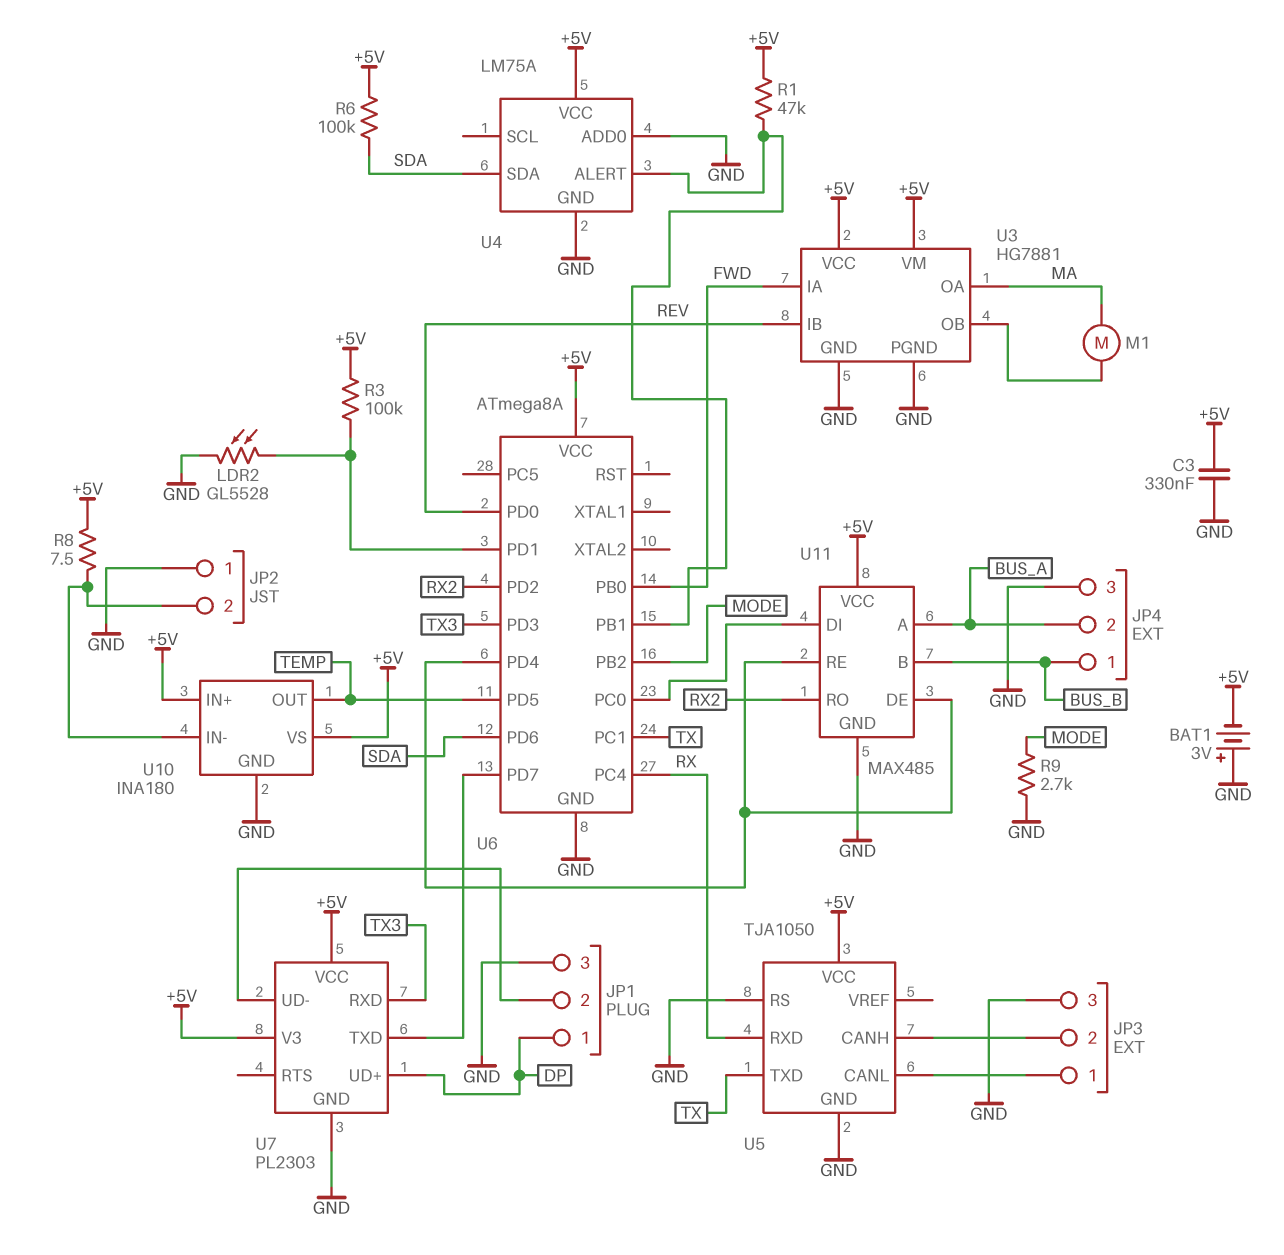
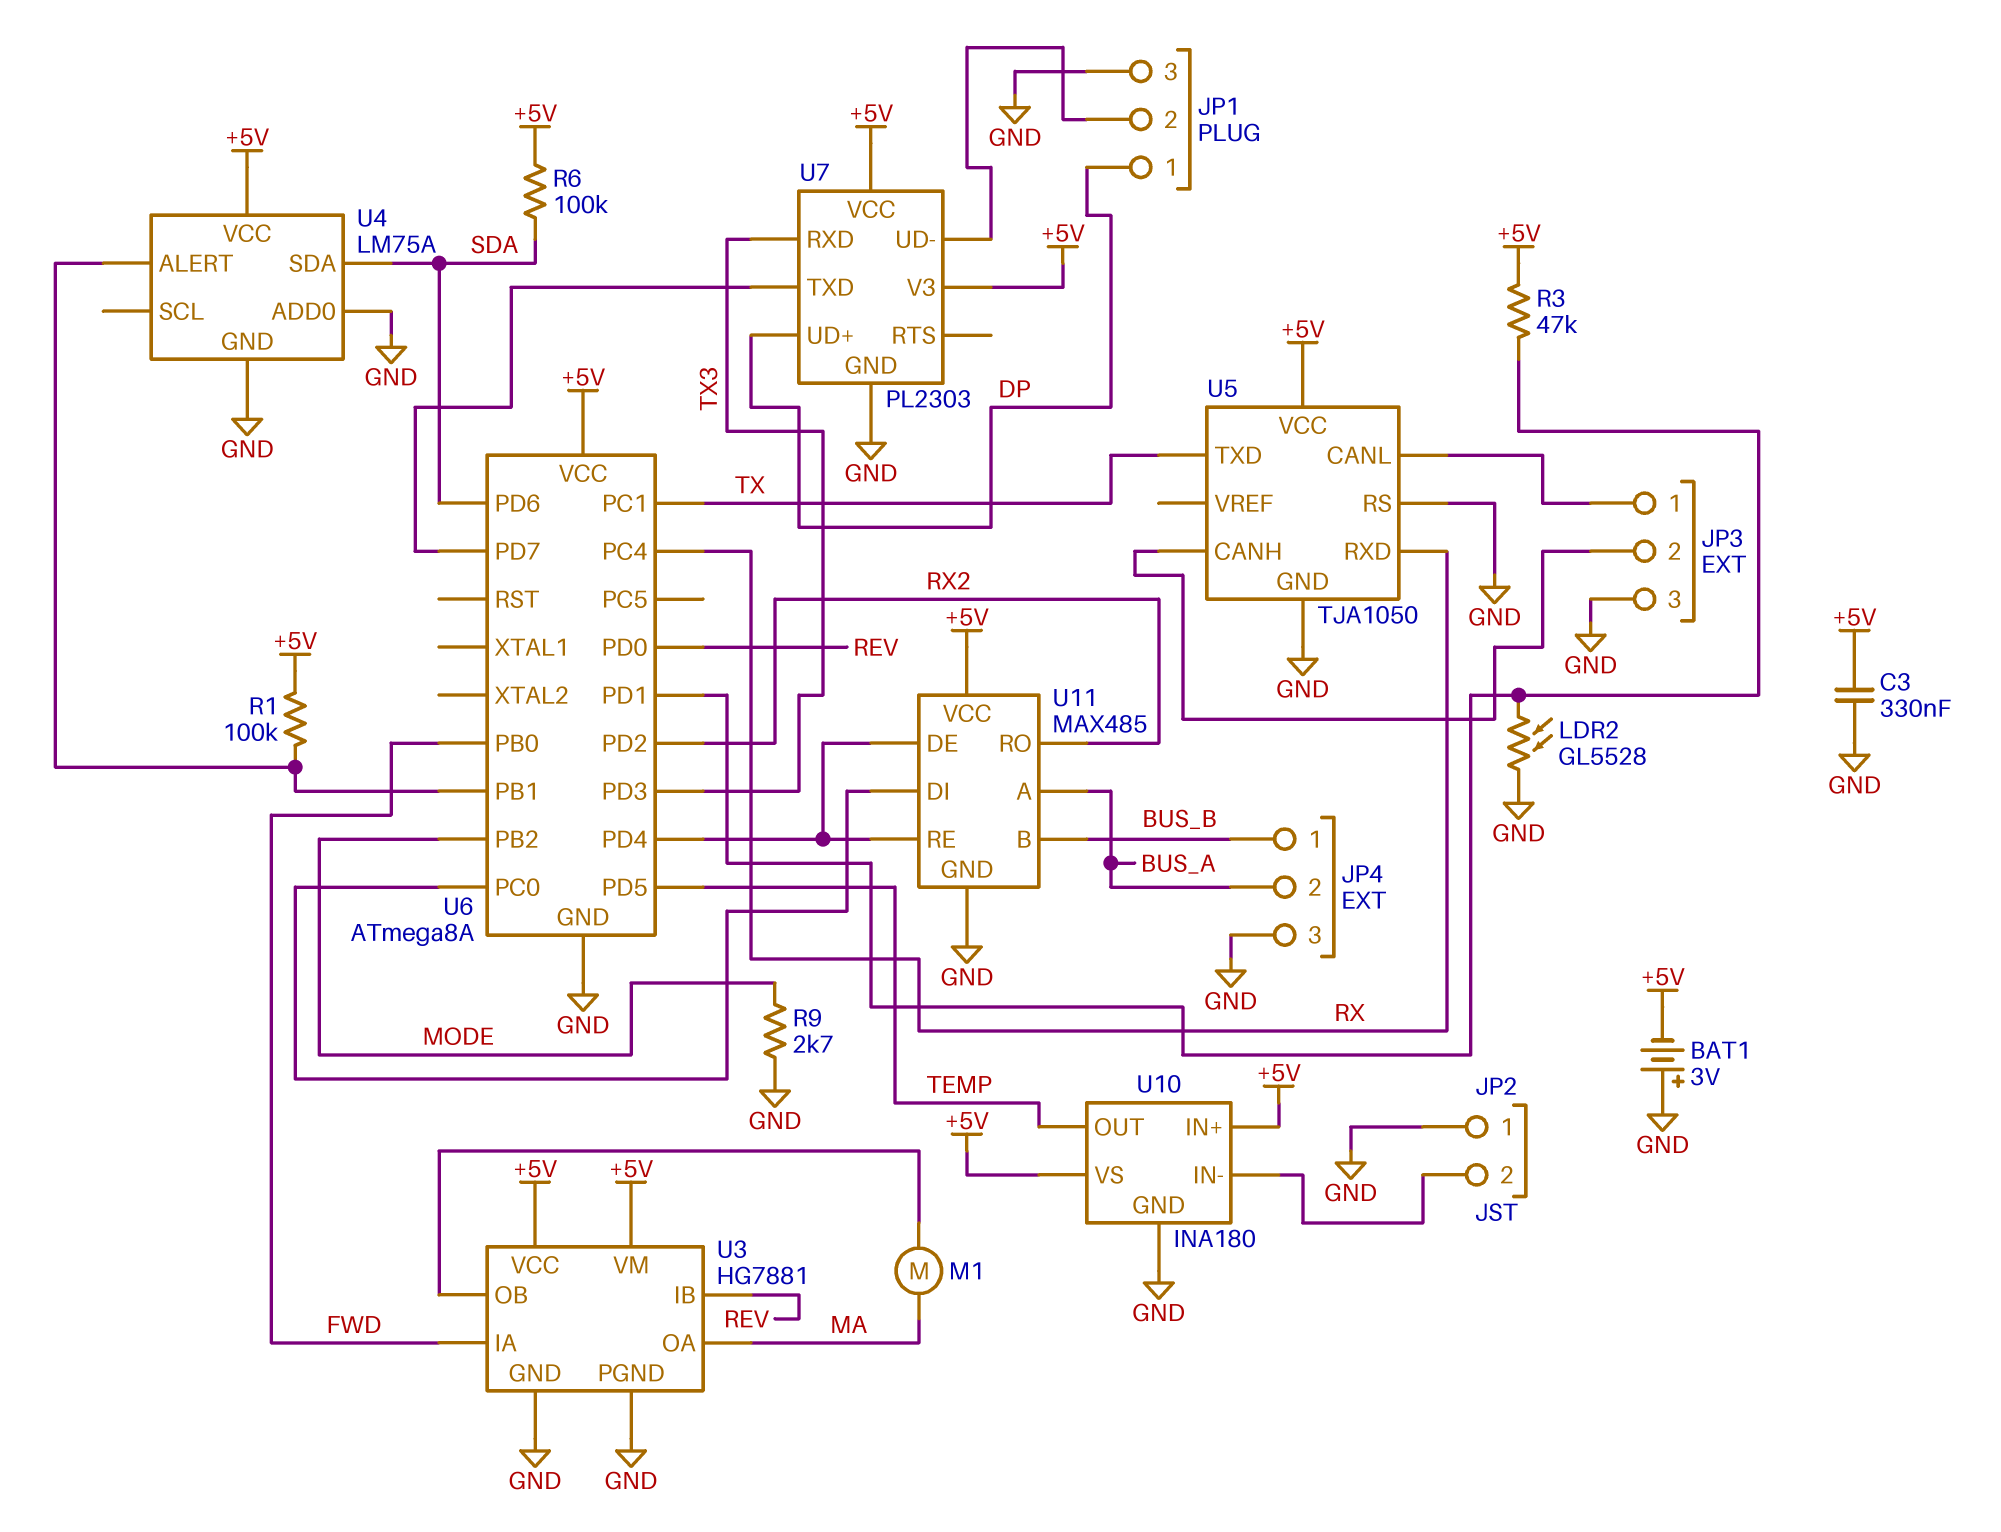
R1: 47k (+5V, U4/ALERT) -> 100k (+5V, U4/ALERT)
R3: 100k (+5V, U6/PD1) -> 47k (+5V, U6/PD1)
R8: 7.5 (+5V, JP2/2) -> none

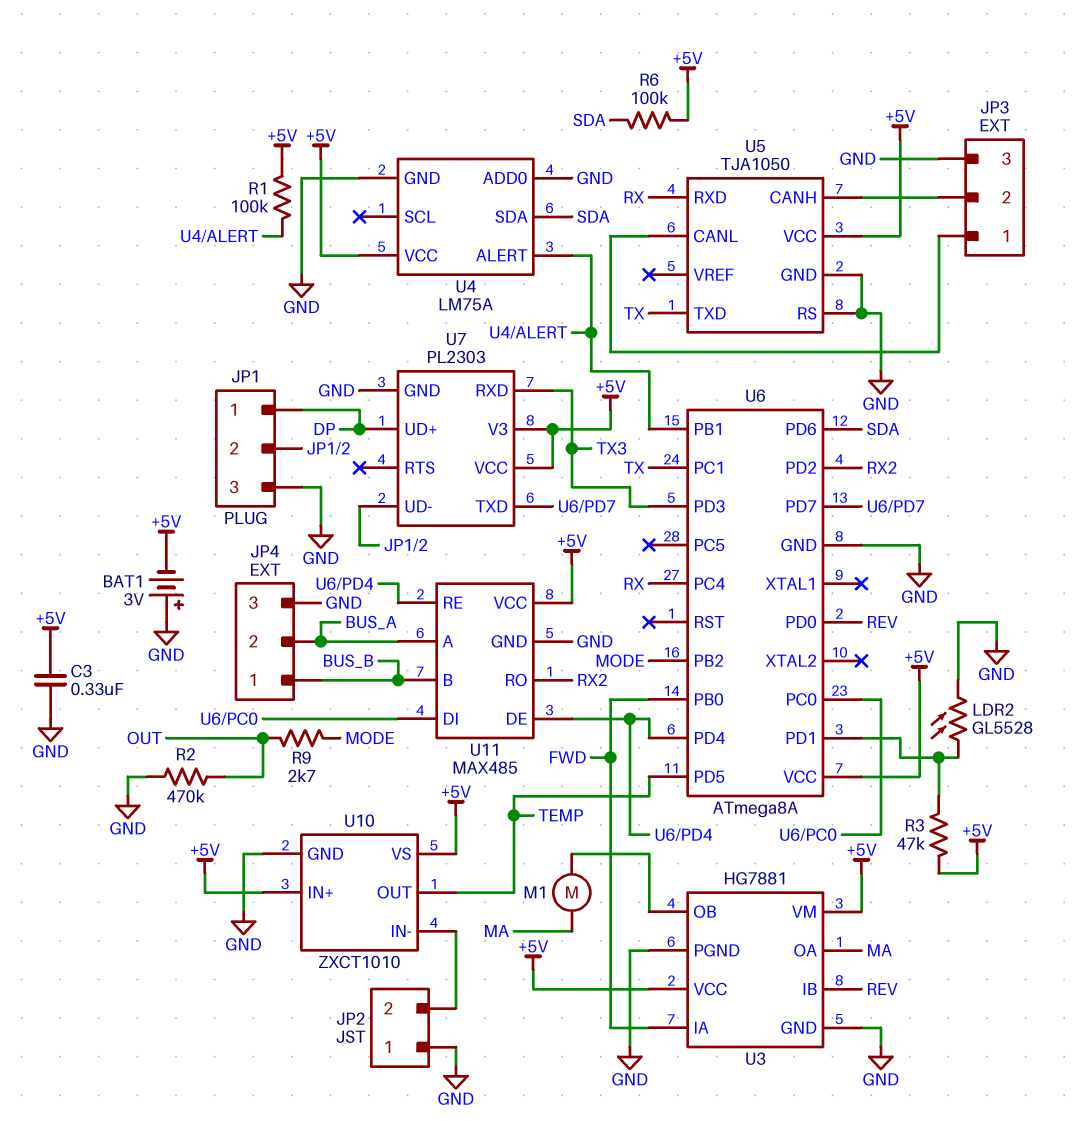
R2: none -> 470k (GND, OUT)
R9: 2.7k (GND, MODE) -> 2.7k (MODE, OUT)
U10: INA180 -> ZXCT1010

